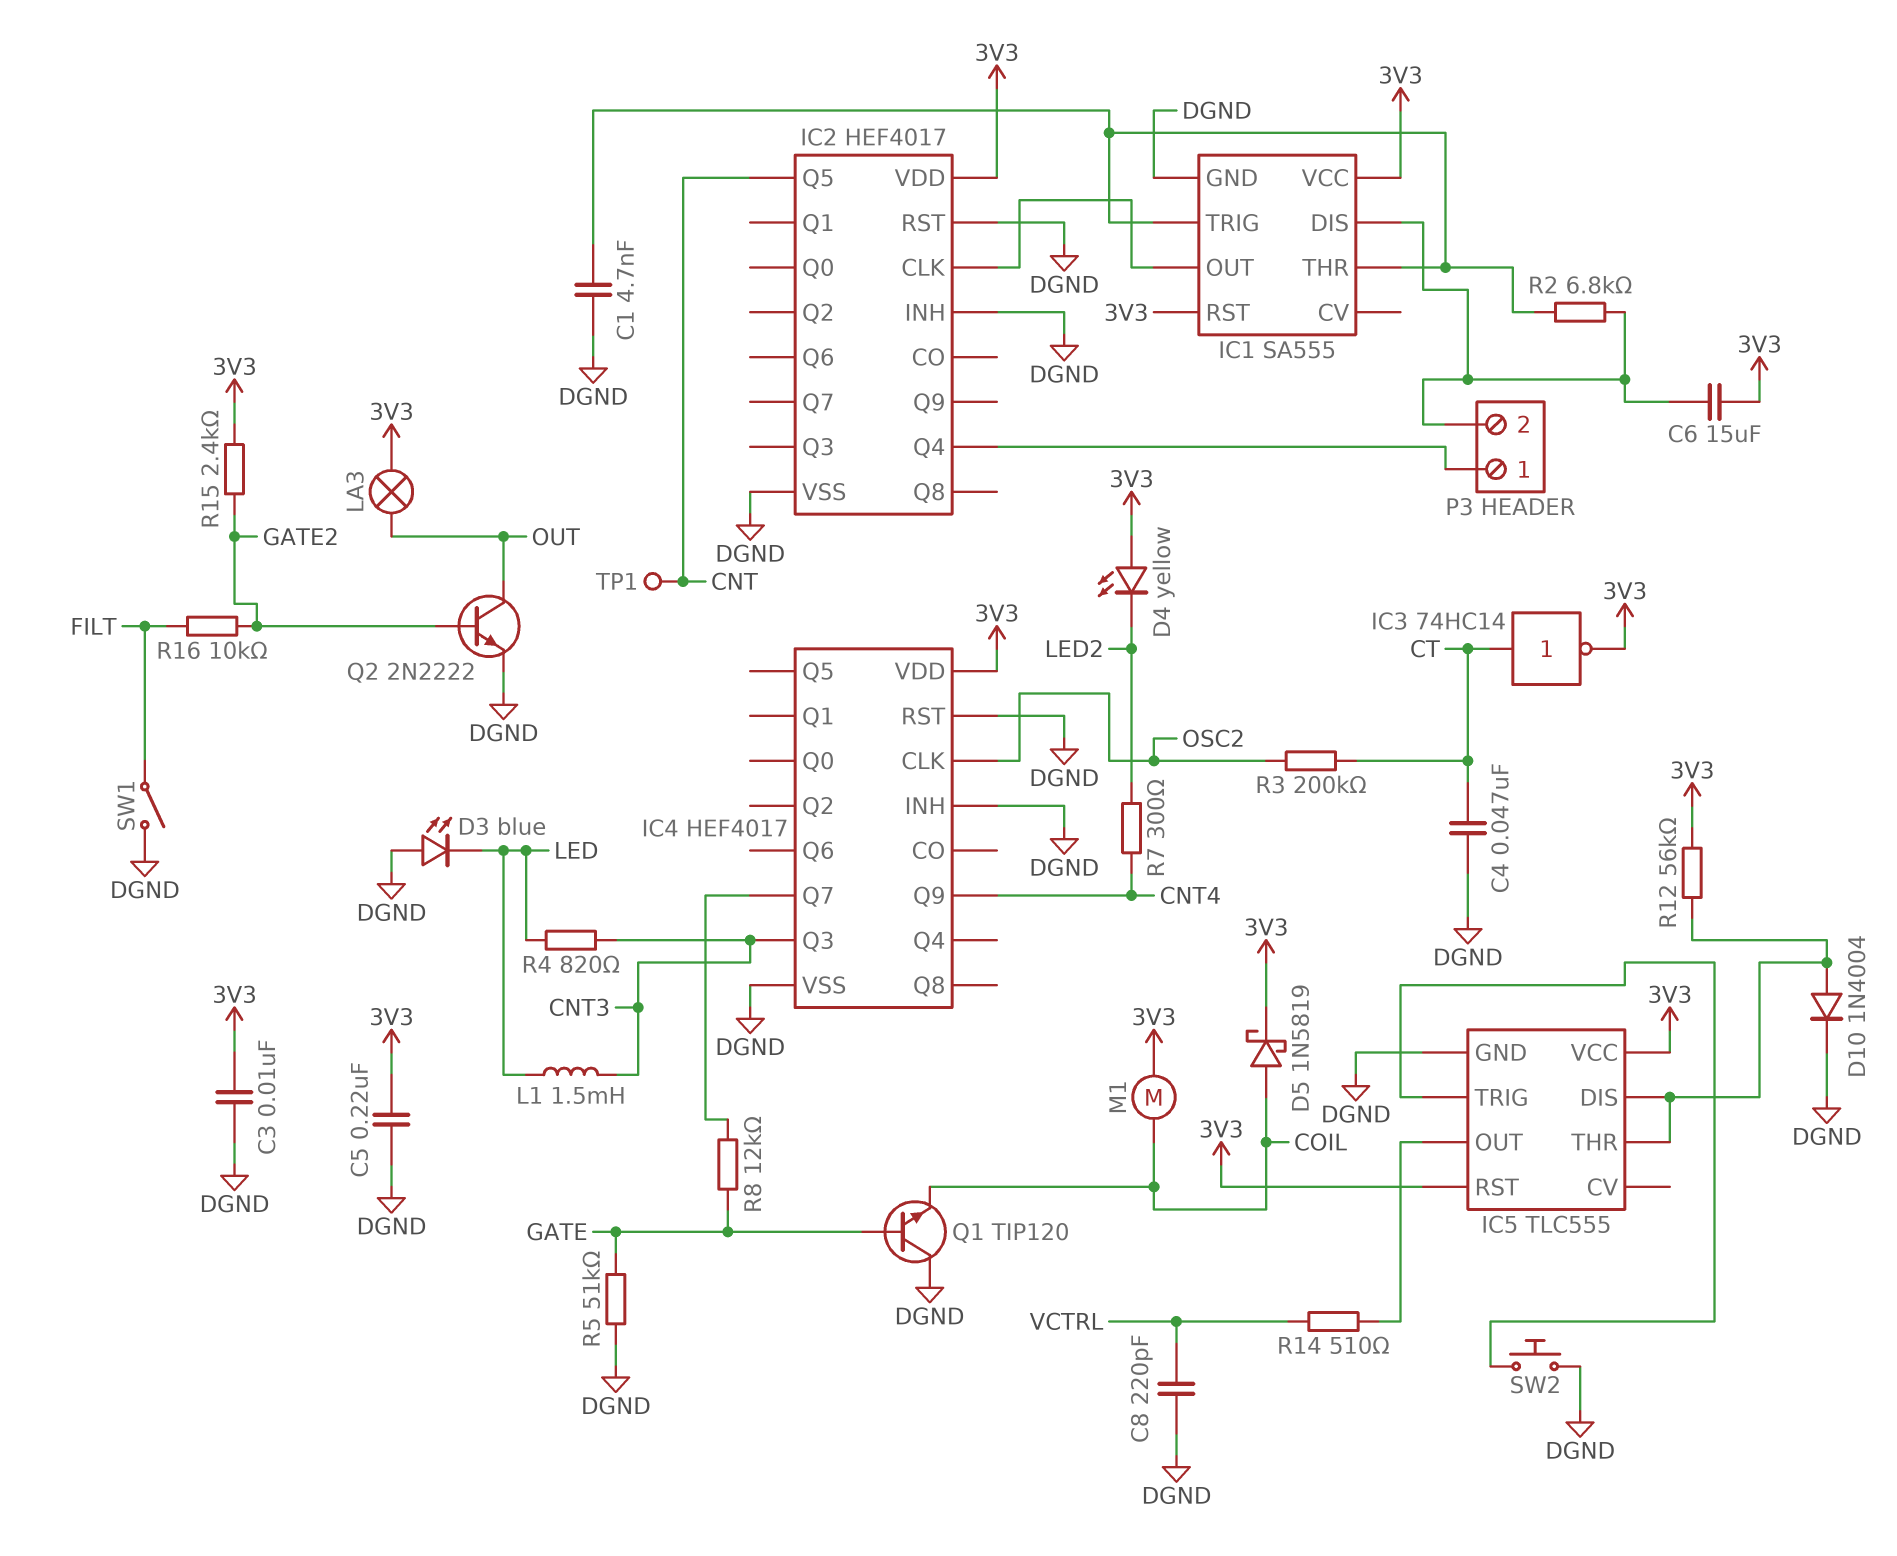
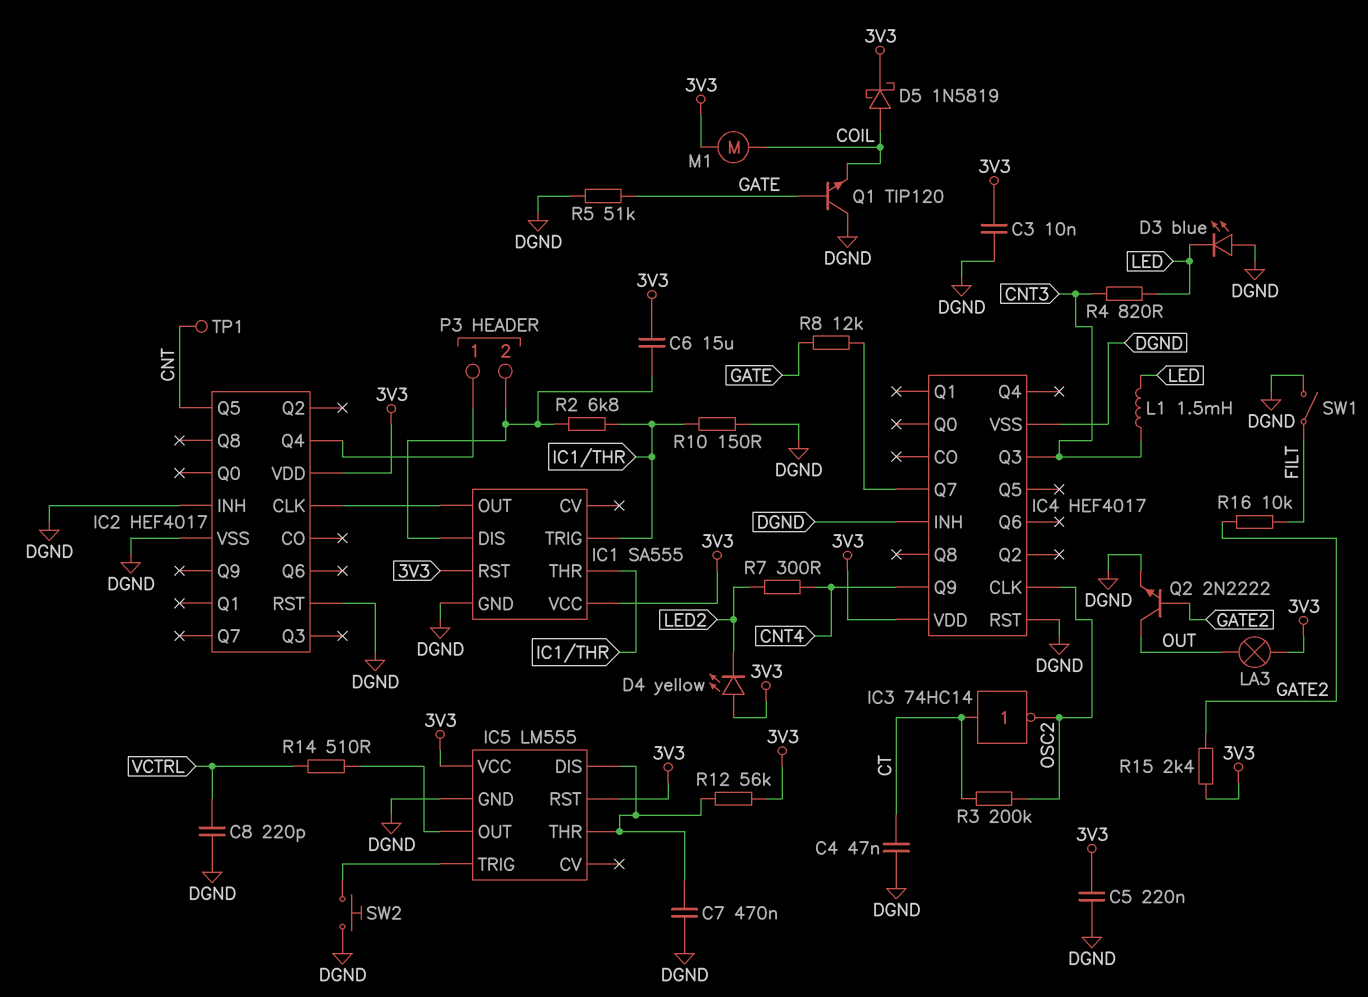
C1: 4.7nF (DGND, IC1/THR) -> none
C7: none -> 470nF (DGND, IC5/DIS)
D10: diode 1N4004 (A IC5/DIS, K DGND) -> none
IC3: NOT 74HC14 (in CT, out 3V3) -> NOT 74HC14 (in CT, out OSC2)
IC5: TLC555 -> LM555
R10: none -> 150 (DGND, IC1/THR)

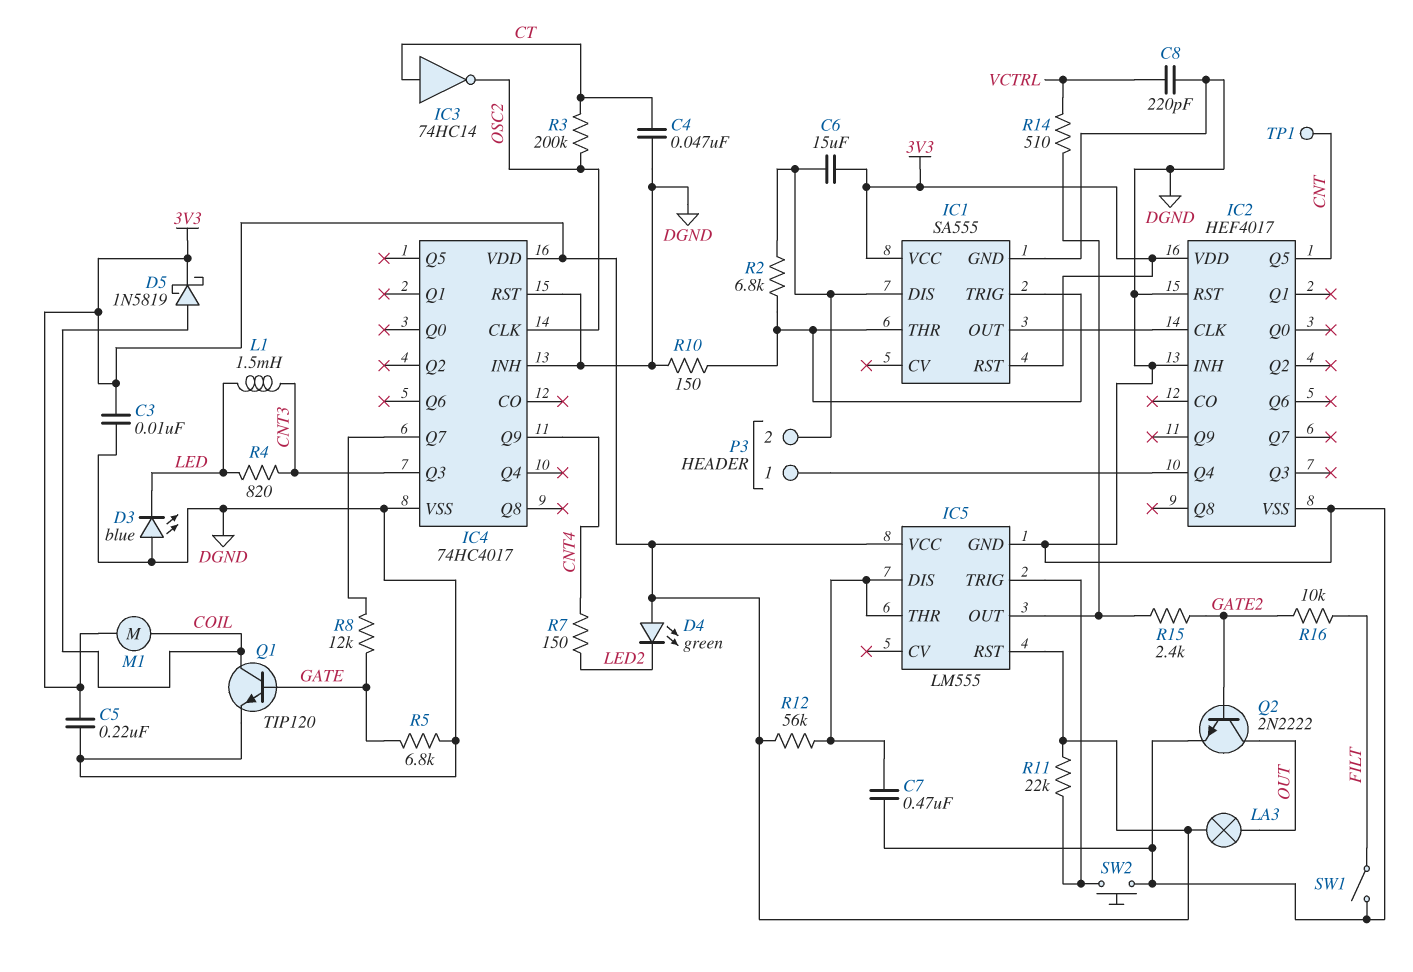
D4: LED yellow (A 3V3, K LED2) -> LED green (A 3V3, K LED2)
IC4: HEF4017 -> 74HC4017
Q1: NPN TIP120 (B GATE, C DGND, E COIL) -> NPN TIP120 (B GATE, C COIL, E DGND)
R5: 51k (DGND, GATE) -> 6.8k (DGND, GATE)
R7: 300 (CNT4, LED2) -> 150 (CNT4, LED2)
R11: none -> 22k (3V3, IC5/TRIG)
R15: 2.4k (3V3, GATE2) -> 2.4k (GATE2, IC5/OUT)

